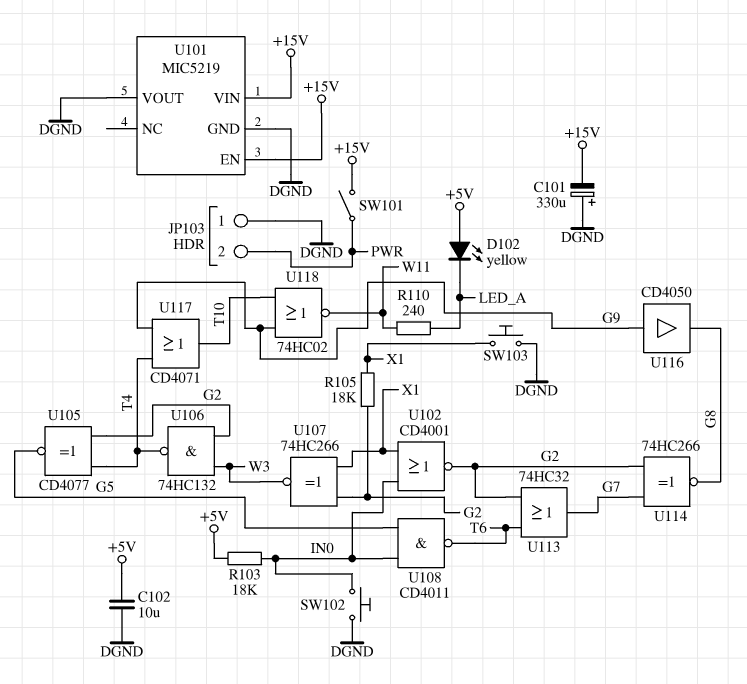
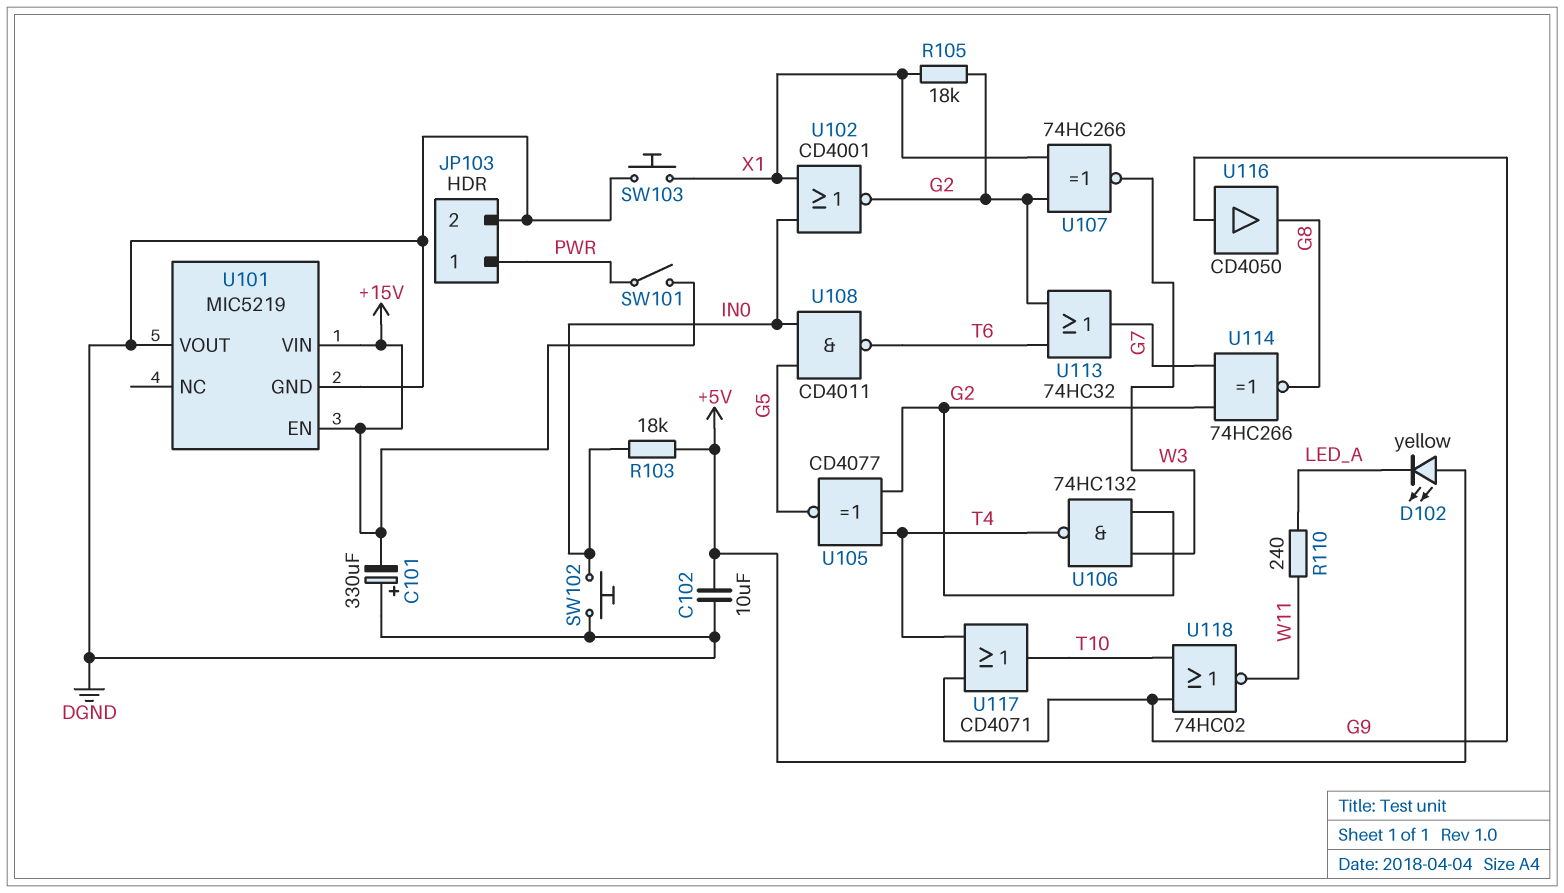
JP103 pin 1: DGND -> PWR
JP103 pin 2: PWR -> DGND

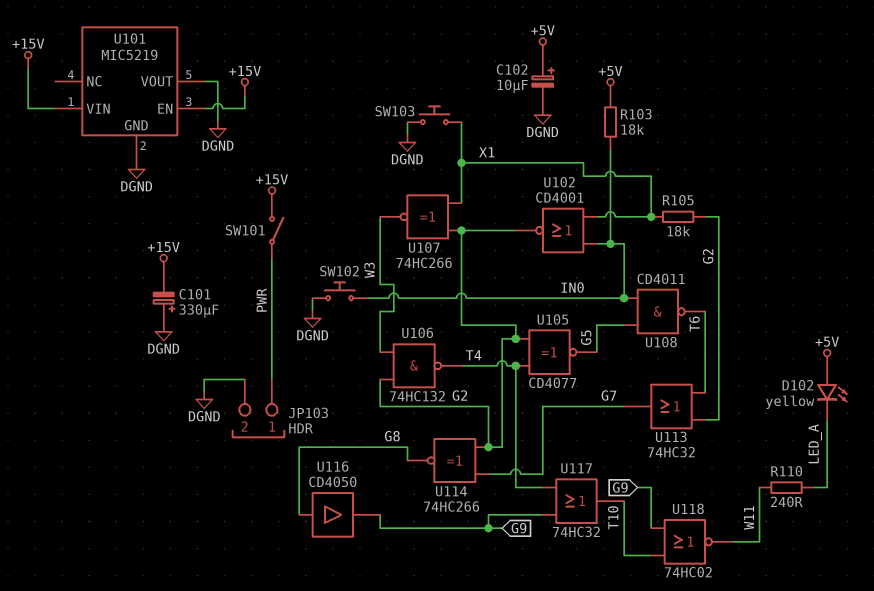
C102: 10uF (+5V, DGND) -> 10uF (plus +5V, minus DGND)
U116: buffer CD4050 (in G9, out G8) -> buffer CD4050 (in G8, out G9)
U117: OR CD4071 (in G9, in T4, out T10) -> OR 74HC32 (in G9, in T4, out T10)

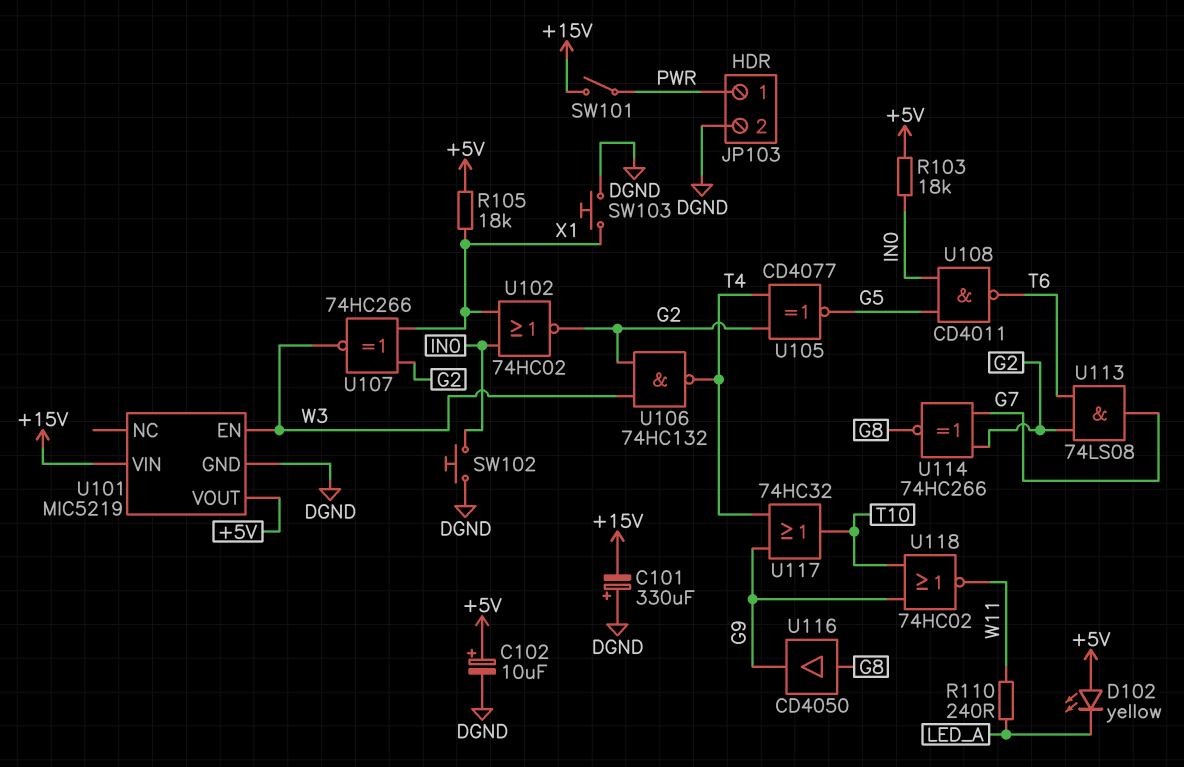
R105: 18k (G2, X1) -> 18k (+5V, X1)
U101 pin EN: +15V -> W3
U101 pin VOUT: DGND -> +5V
U102: NOR CD4001 (in IN0, in X1, out G2) -> NOR 74HC02 (in IN0, in X1, out G2)
U113: OR 74HC32 (in G2, in T6, out G7) -> AND 74LS08 (in G2, in T6, out G7)

